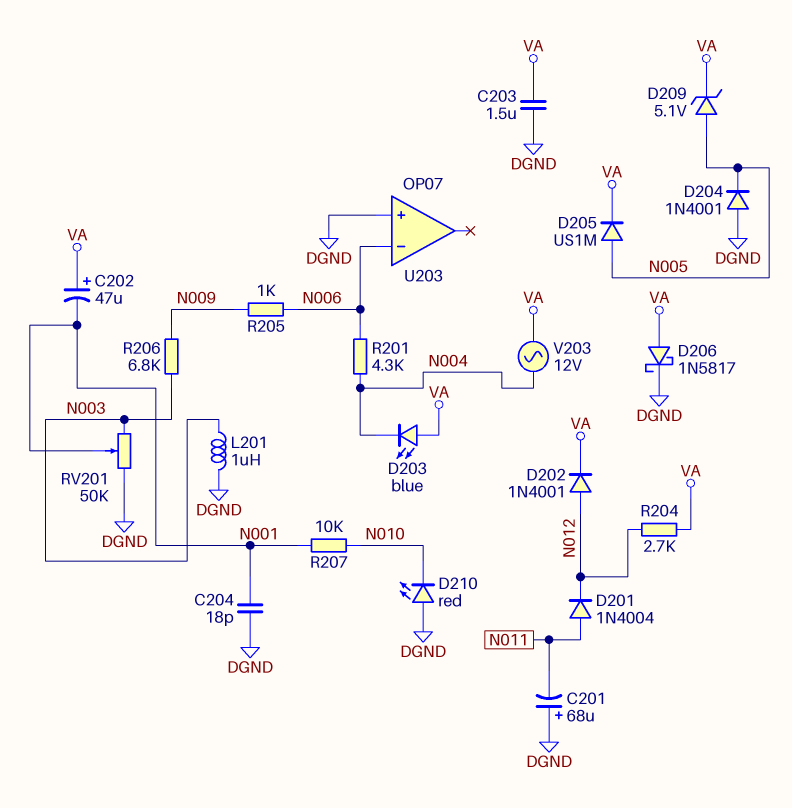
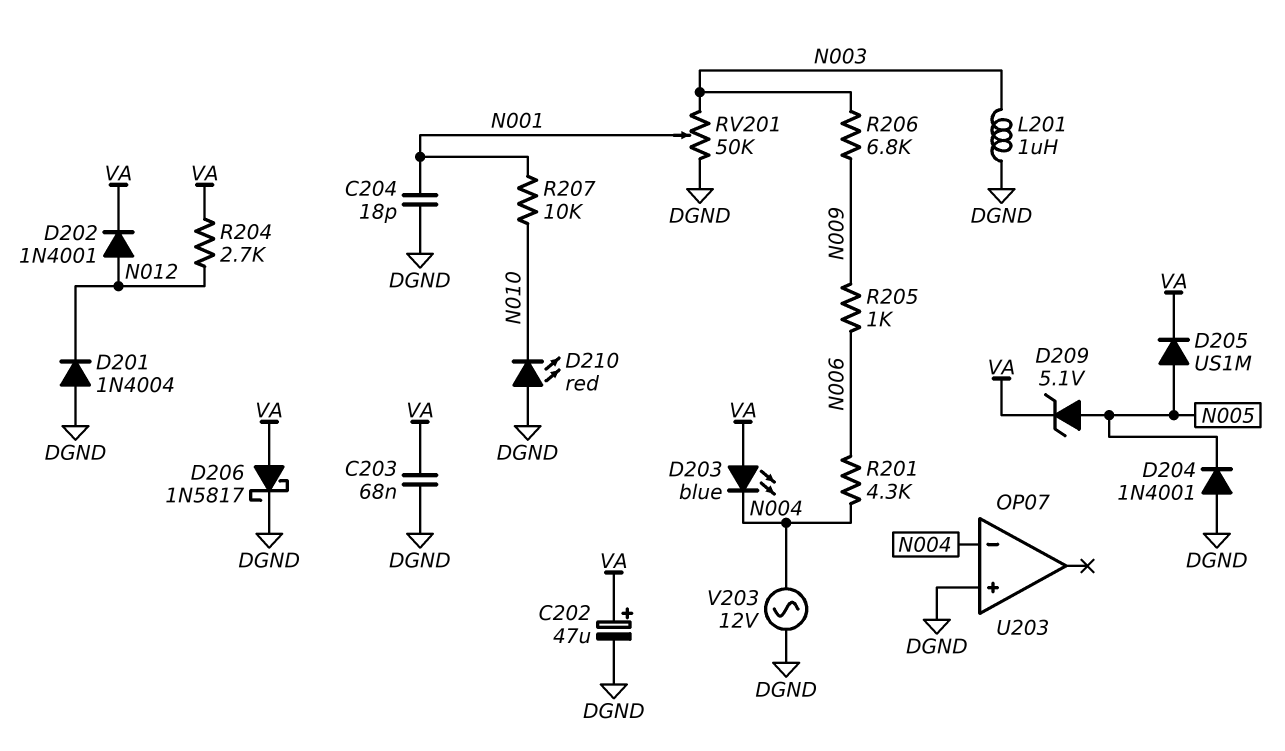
C201: 68uF (plus DGND, minus N011) -> none
C202: 47uF (plus VA, minus N001) -> 47uF (plus VA, minus DGND)
C203: 1.5uF (DGND, VA) -> 68nF (DGND, VA)
D201: diode 1N4004 (A N011, K N012) -> diode 1N4004 (A DGND, K N012)
U203 pin in-: N006 -> N004
V203: AC 12V (N004, VA) -> AC 12V (DGND, N004)

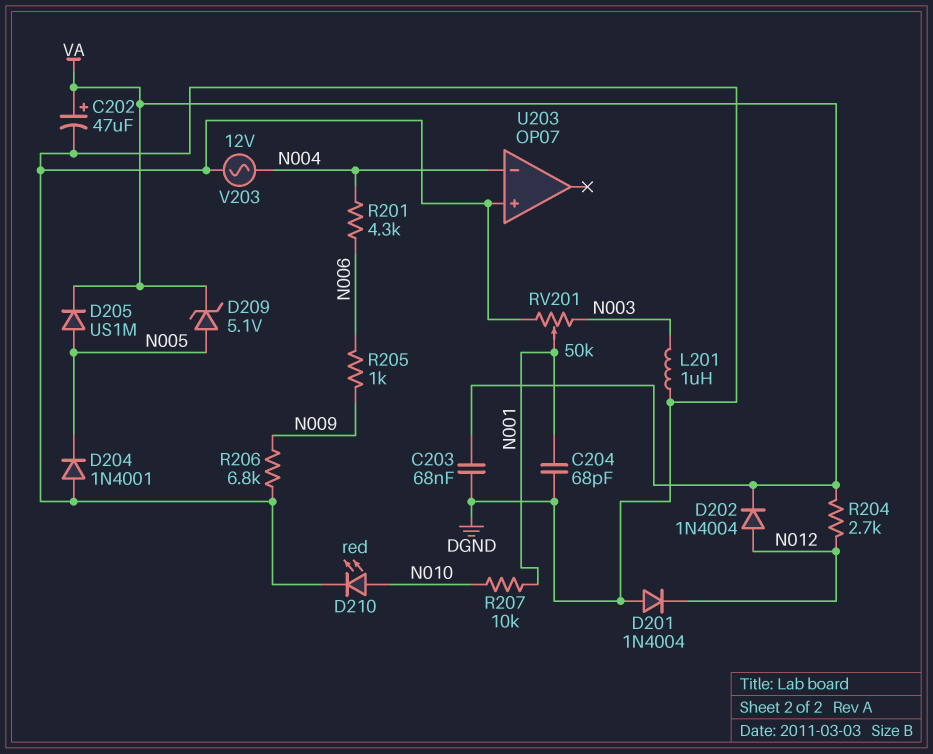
C204: 18pF (DGND, N001) -> 68pF (DGND, N001)
D202: diode 1N4001 (A N012, K VA) -> diode 1N4004 (A N012, K VA)
D203: LED blue (A VA, K N004) -> none
D206: schottky 1N5817 (A VA, K DGND) -> none
D210: LED red (A DGND, K N010) -> LED red (A N010, K DGND)
R206: 6.8k (N003, N009) -> 6.8k (DGND, N009)

